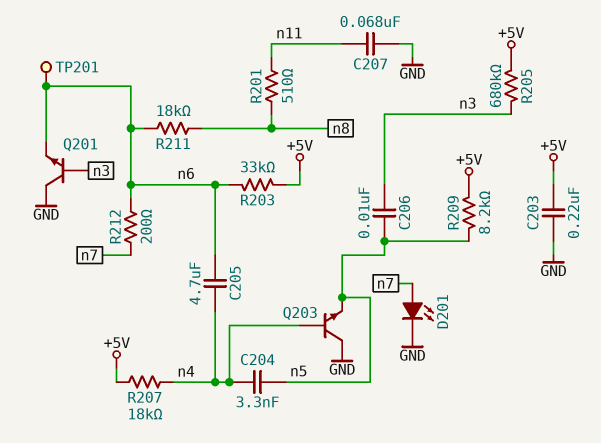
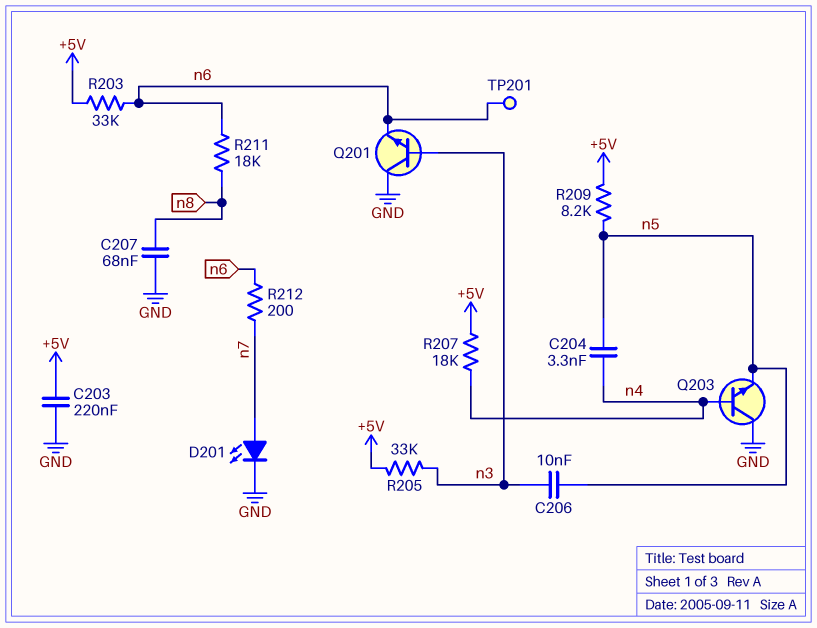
C205: 4.7uF (n4, n6) -> none
C207: 68nF (GND, n11) -> 68nF (GND, n8)
R201: 510 (n8, n11) -> none
R205: 680k (+5V, n3) -> 33k (+5V, n3)

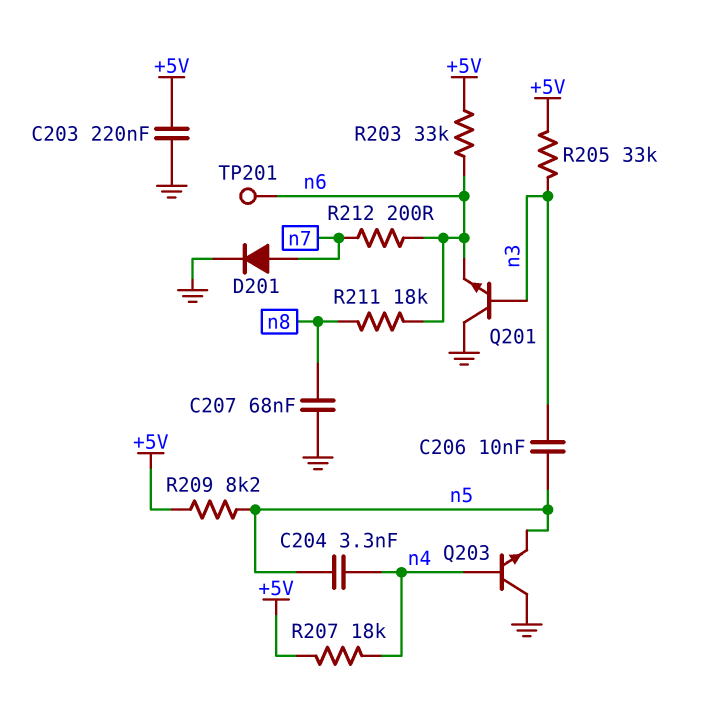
D201: LED (A n7, K GND) -> diode (A n7, K GND)

